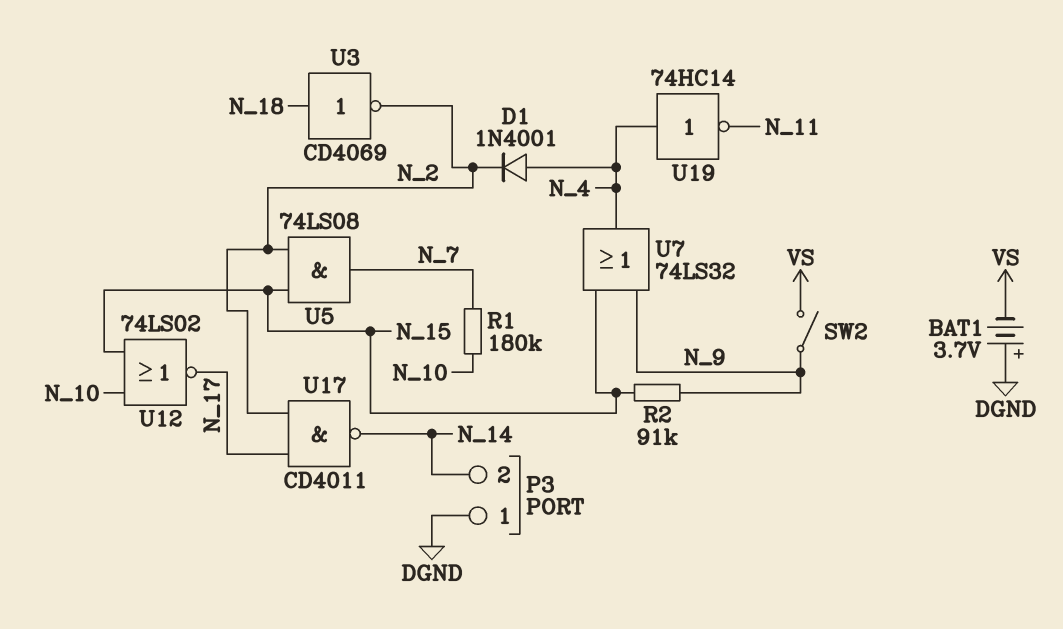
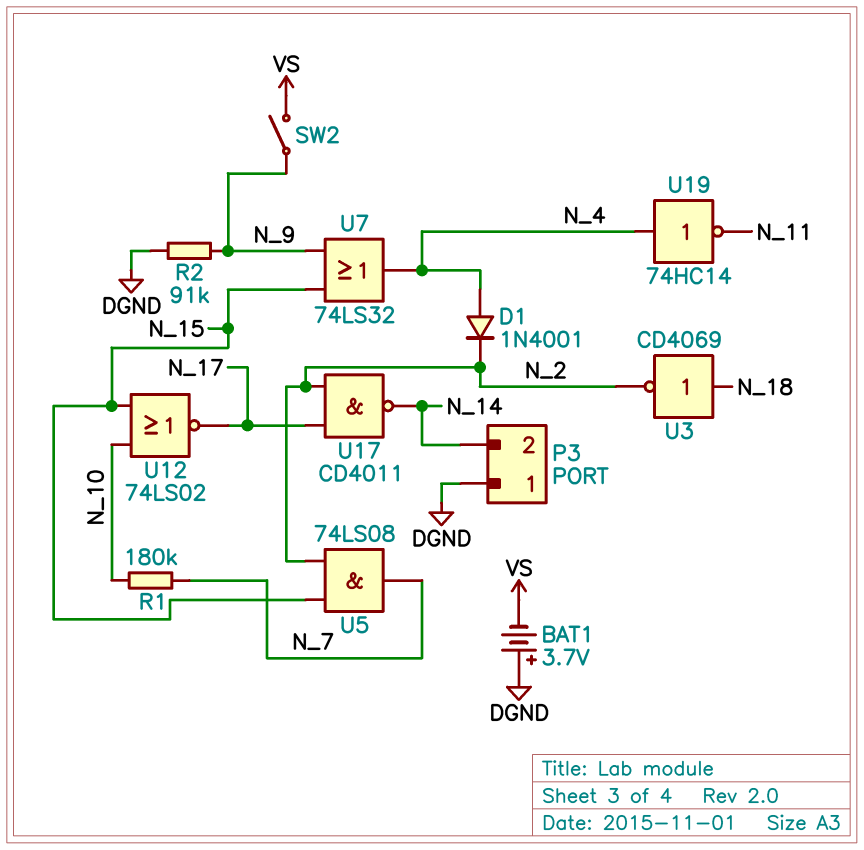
R2: 91k (N_9, N_15) -> 91k (DGND, N_9)

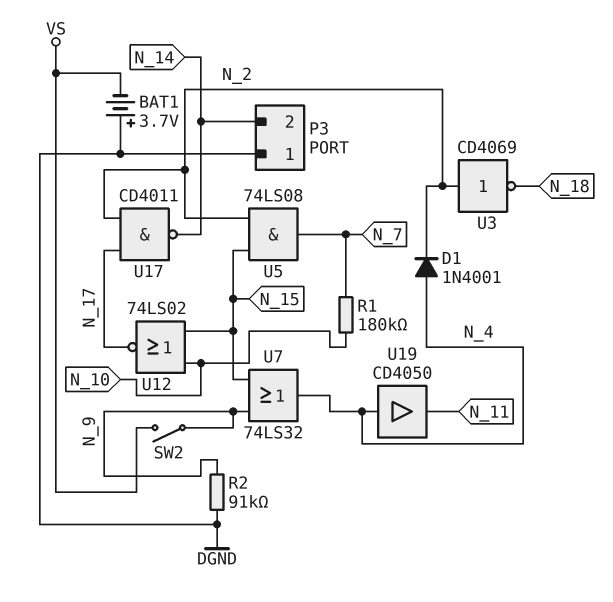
U3: NOT CD4069 (in N_18, out N_2) -> NOT CD4069 (in N_2, out N_18)
U19: NOT 74HC14 (in N_4, out N_11) -> buffer CD4050 (in N_4, out N_11)

